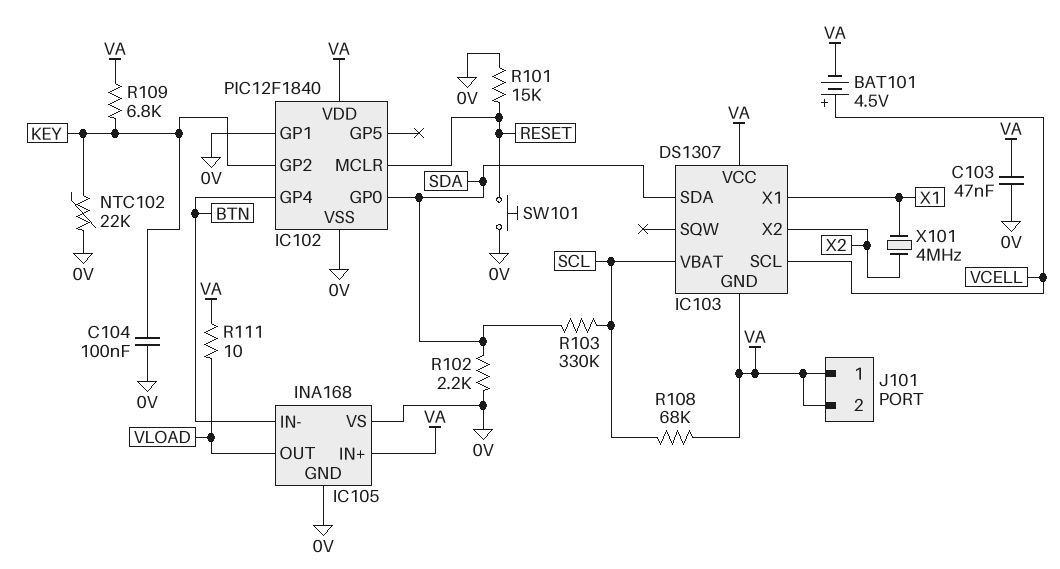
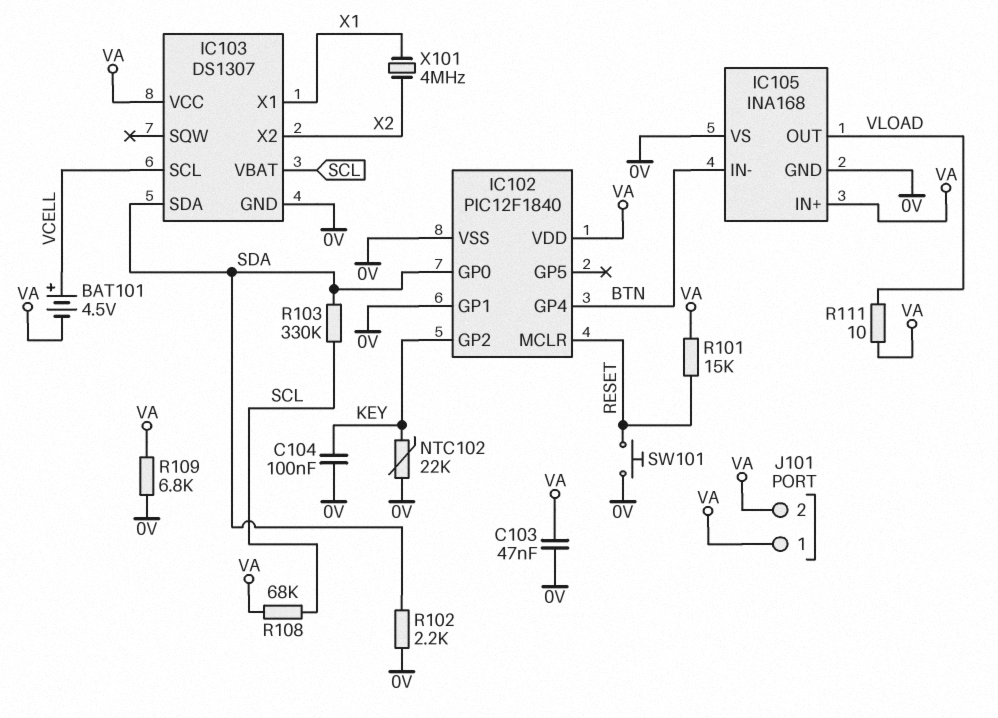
IC103 pin GND: VA -> 0V
R101: 15k (0V, RESET) -> 15k (RESET, VA)
R109: 6.8k (KEY, VA) -> 6.8k (0V, VA)

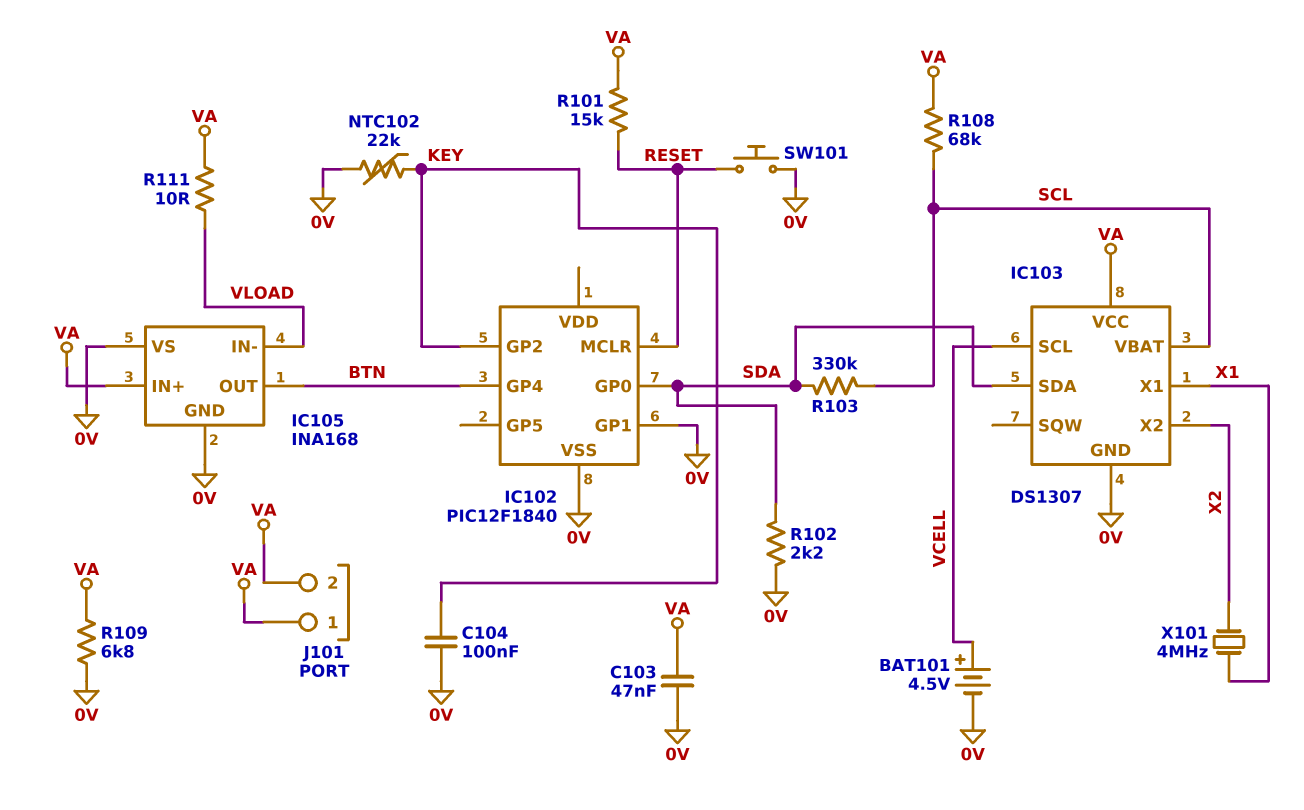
BAT101: 4.5V (plus VCELL, minus VA) -> 4.5V (plus VCELL, minus 0V)
IC102 pin VDD: VA -> none
IC105 pin IN-: BTN -> VLOAD
IC105 pin OUT: VLOAD -> BTN

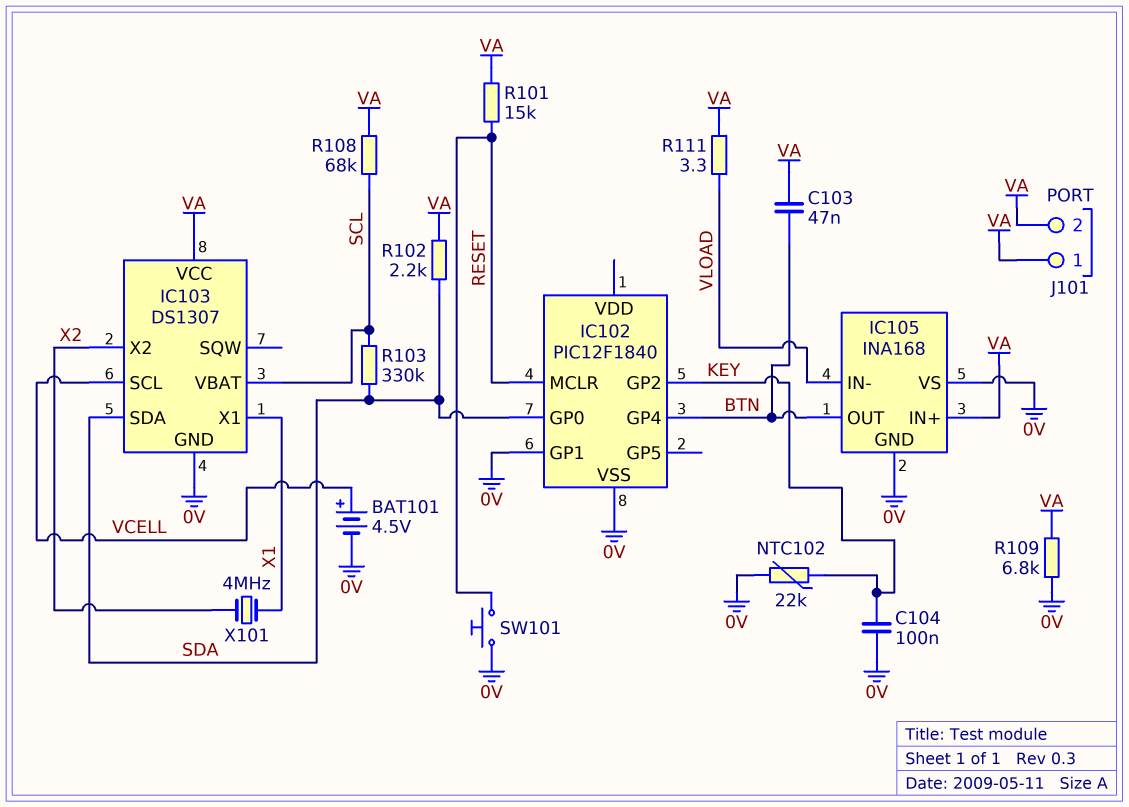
C103: 47nF (0V, VA) -> 47nF (BTN, VA)
R102: 2.2k (0V, SDA) -> 2.2k (SDA, VA)
R111: 10 (VA, VLOAD) -> 3.3 (VA, VLOAD)

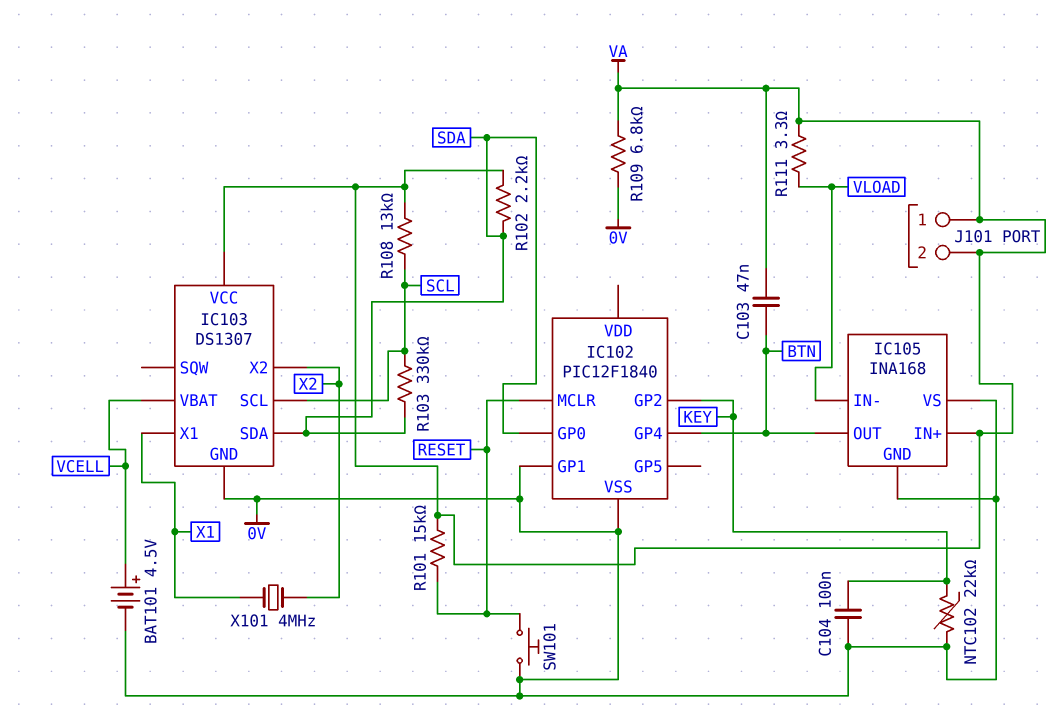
IC103 pin SCL: VCELL -> SCL
IC103 pin VBAT: SCL -> VCELL
R108: 68k (SCL, VA) -> 13k (SCL, VA)

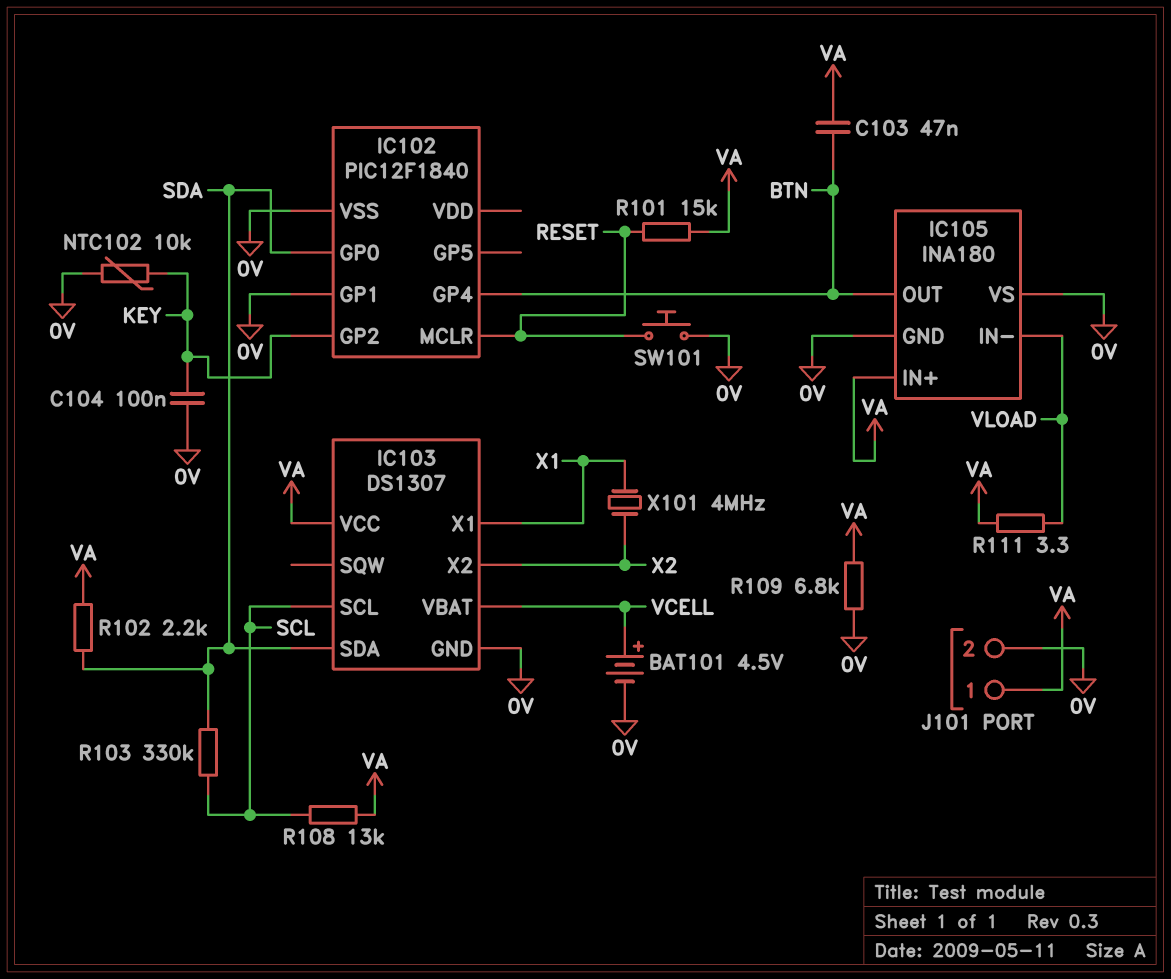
IC105: INA168 -> INA180
J101 pin 2: VA -> 0V
NTC102: 22k (0V, KEY) -> 10k (0V, KEY)

